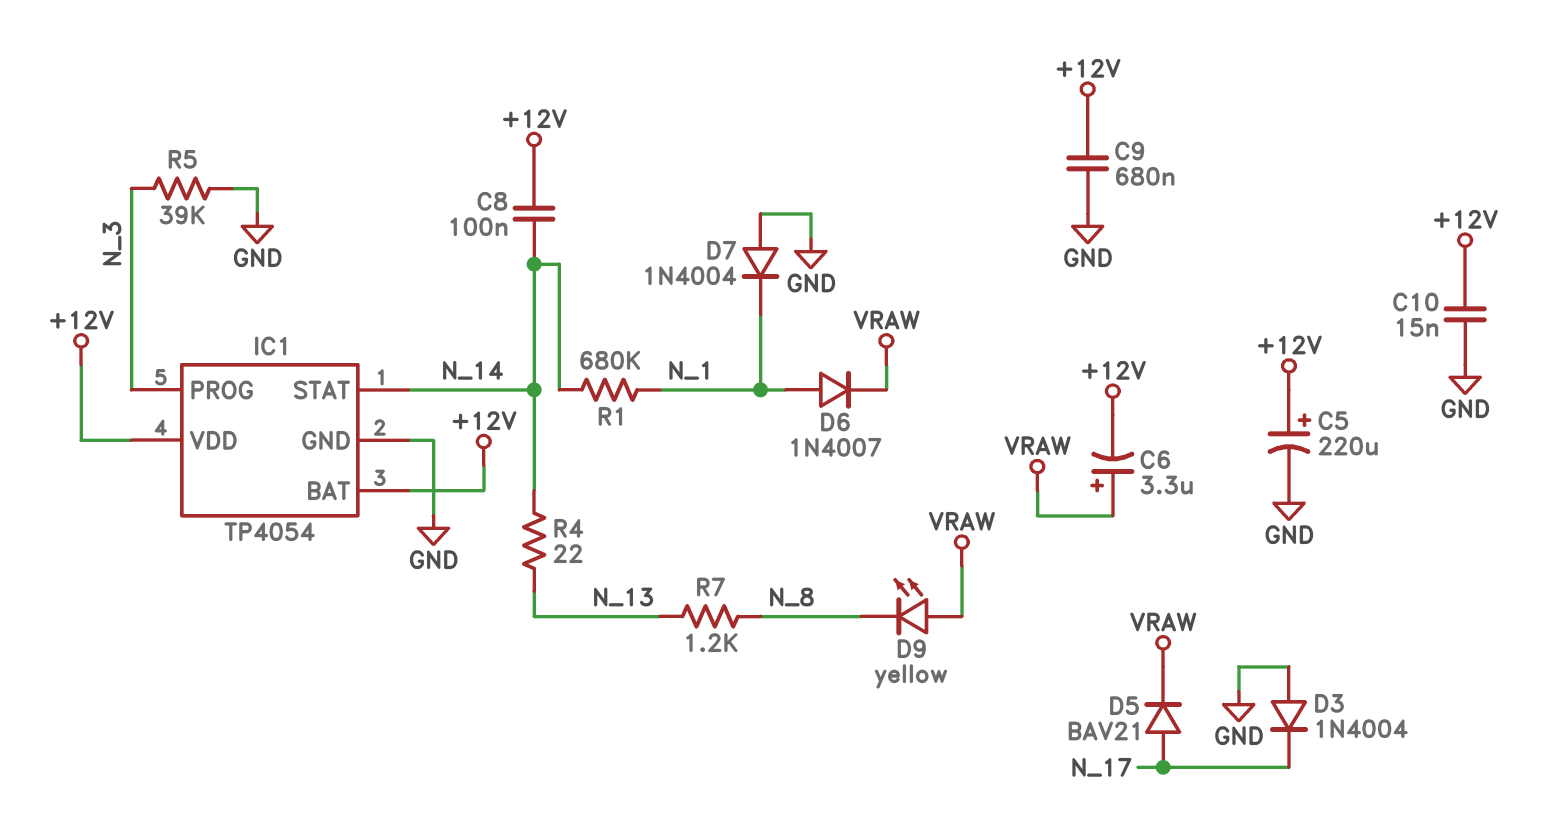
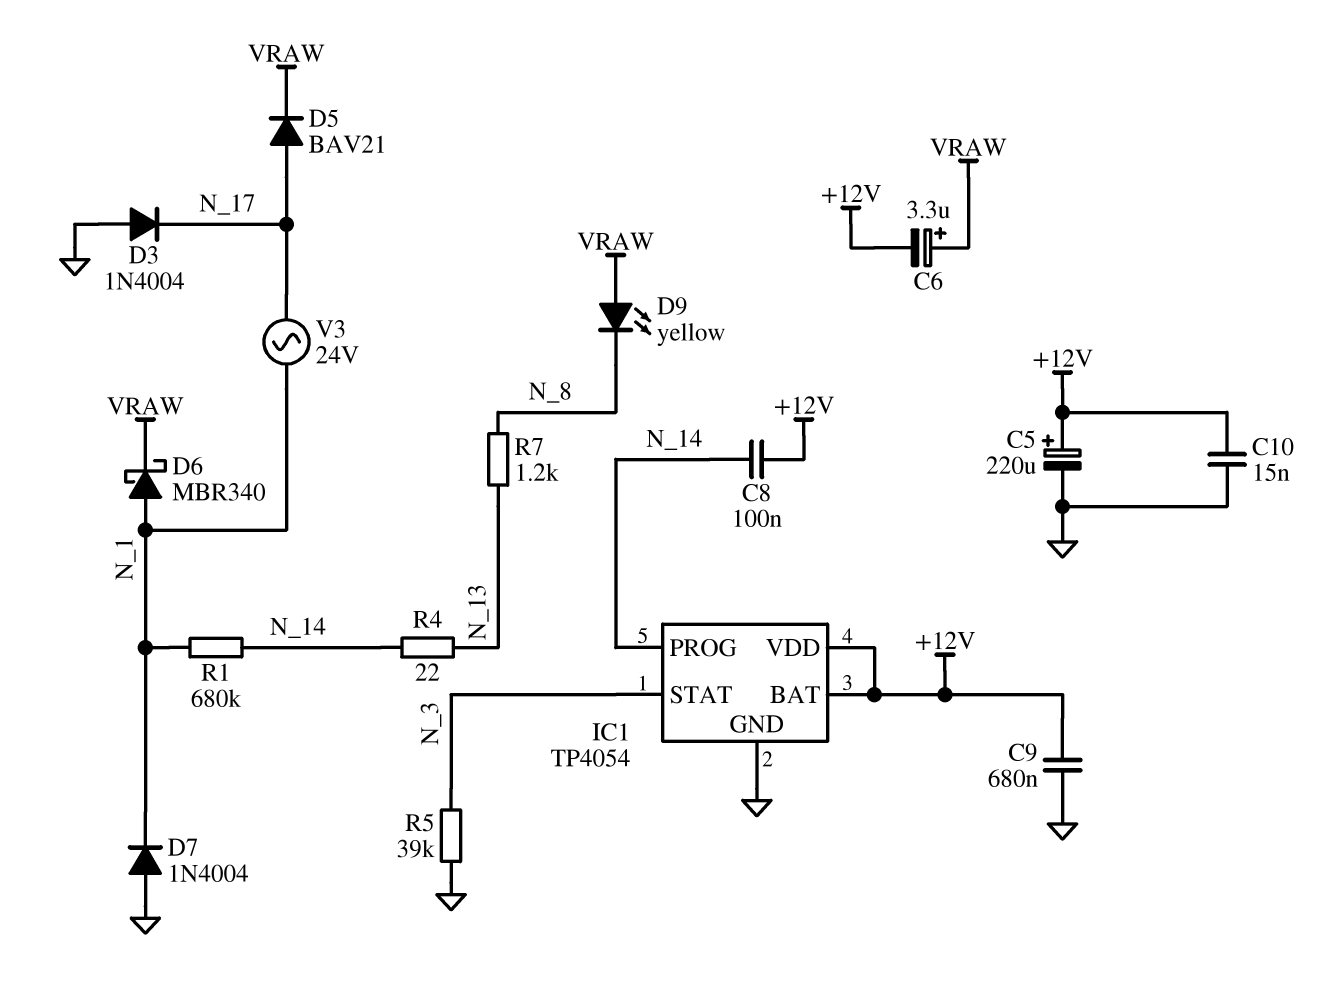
D6: diode 1N4007 (A N_1, K VRAW) -> schottky MBR340 (A N_1, K VRAW)
IC1 pin PROG: N_3 -> N_14
IC1 pin STAT: N_14 -> N_3
V3: none -> AC 24V (N_1, N_17)

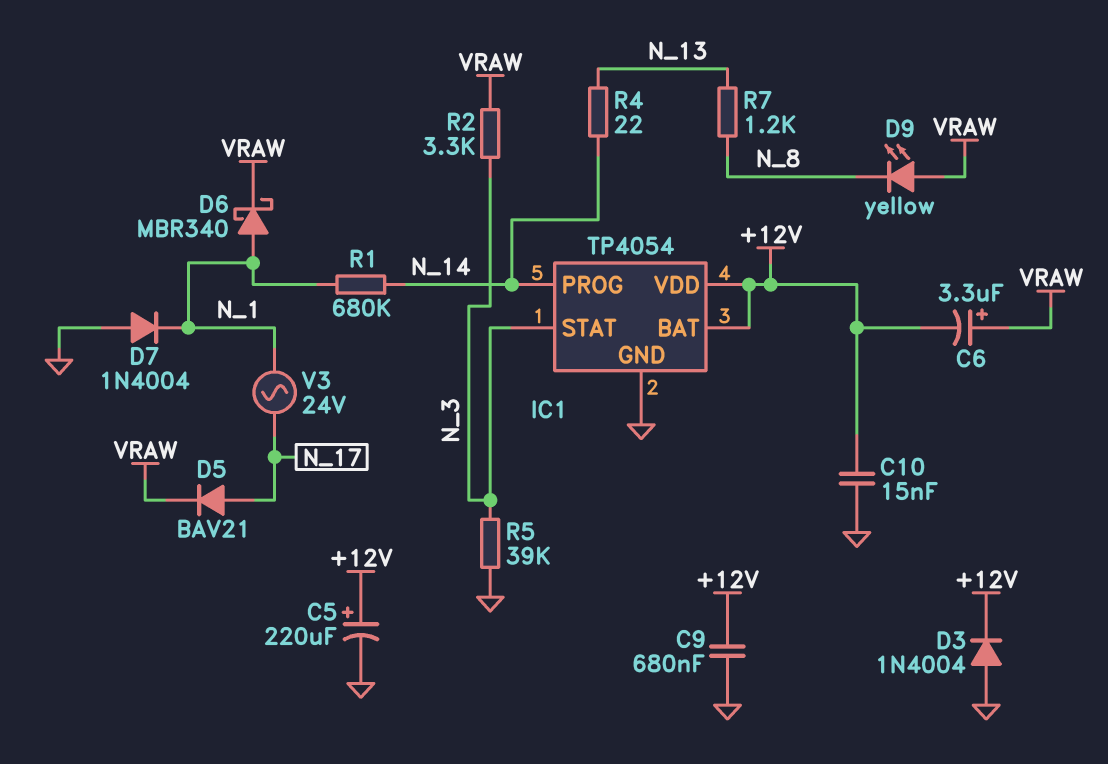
C8: 100nF (+12V, N_14) -> none
D3: diode 1N4004 (A GND, K N_17) -> diode 1N4004 (A GND, K +12V)
R2: none -> 3.3k (N_3, VRAW)

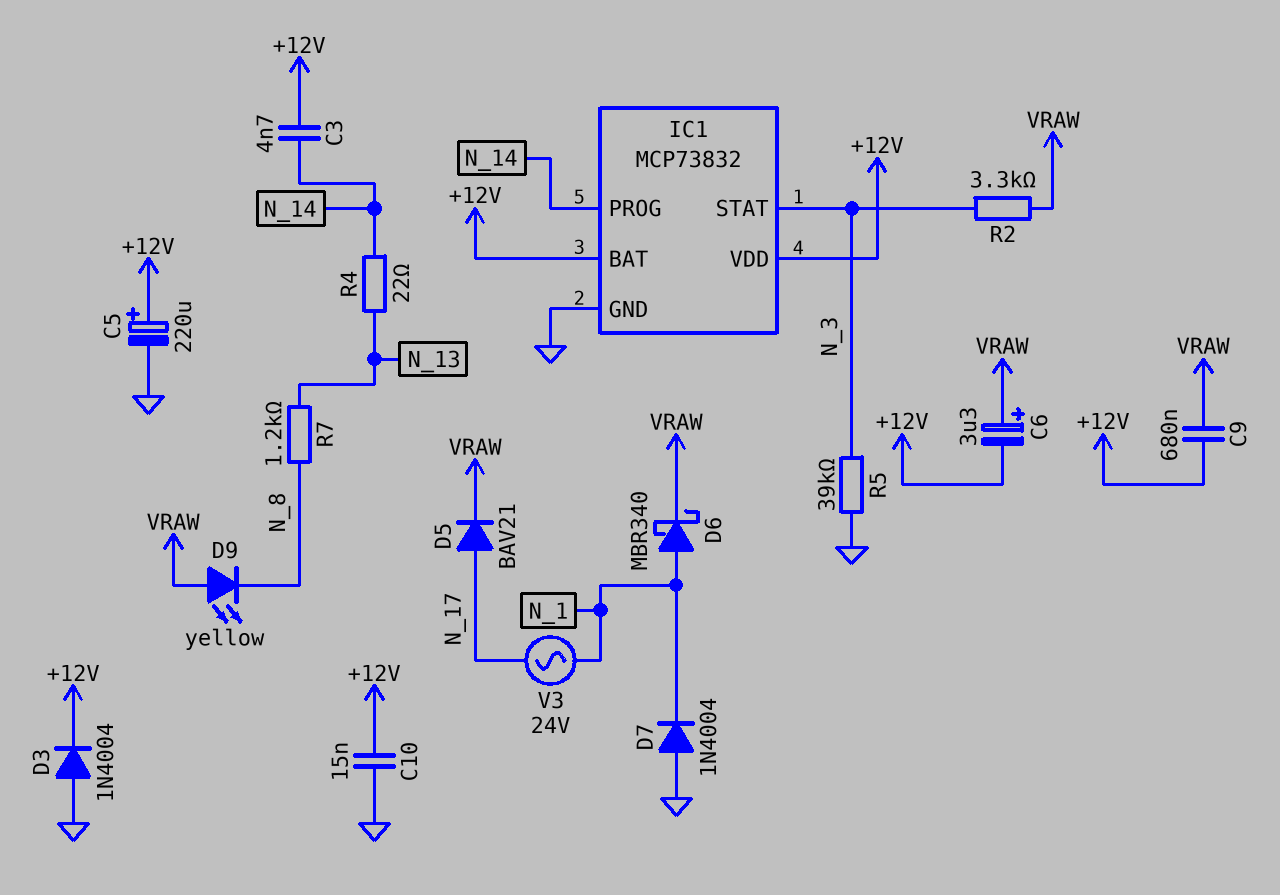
C3: none -> 4.7nF (+12V, N_14)
C9: 680nF (+12V, GND) -> 680nF (+12V, VRAW)
IC1: TP4054 -> MCP73832
R1: 680k (N_1, N_14) -> none

